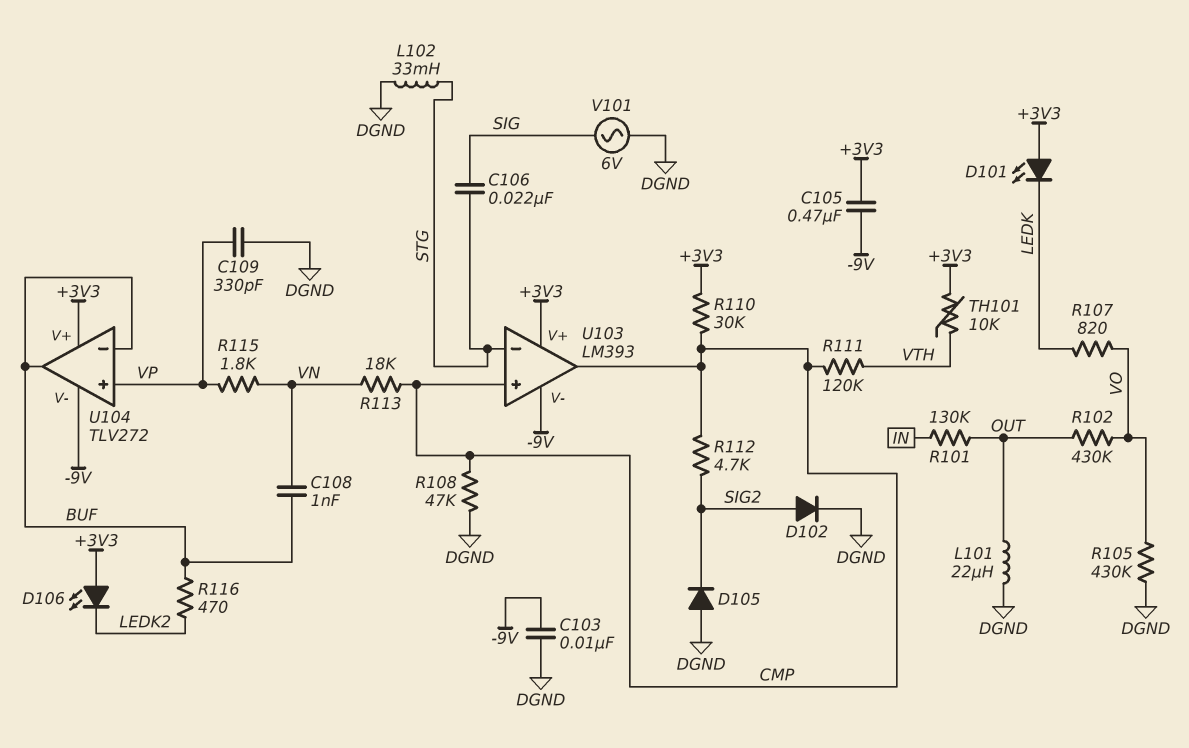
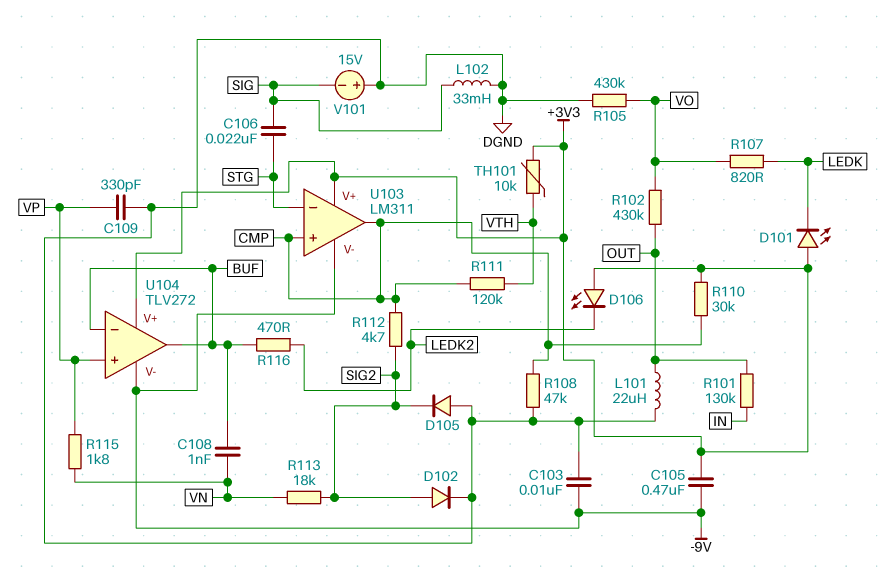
L102: 33mH (DGND, STG) -> 33mH (DGND, SIG)
R113: 18k (CMP, VN) -> 18k (SIG2, VN)
U103: LM393 -> LM311
V101: AC 6V (DGND, SIG) -> 15V (plus DGND, minus SIG)

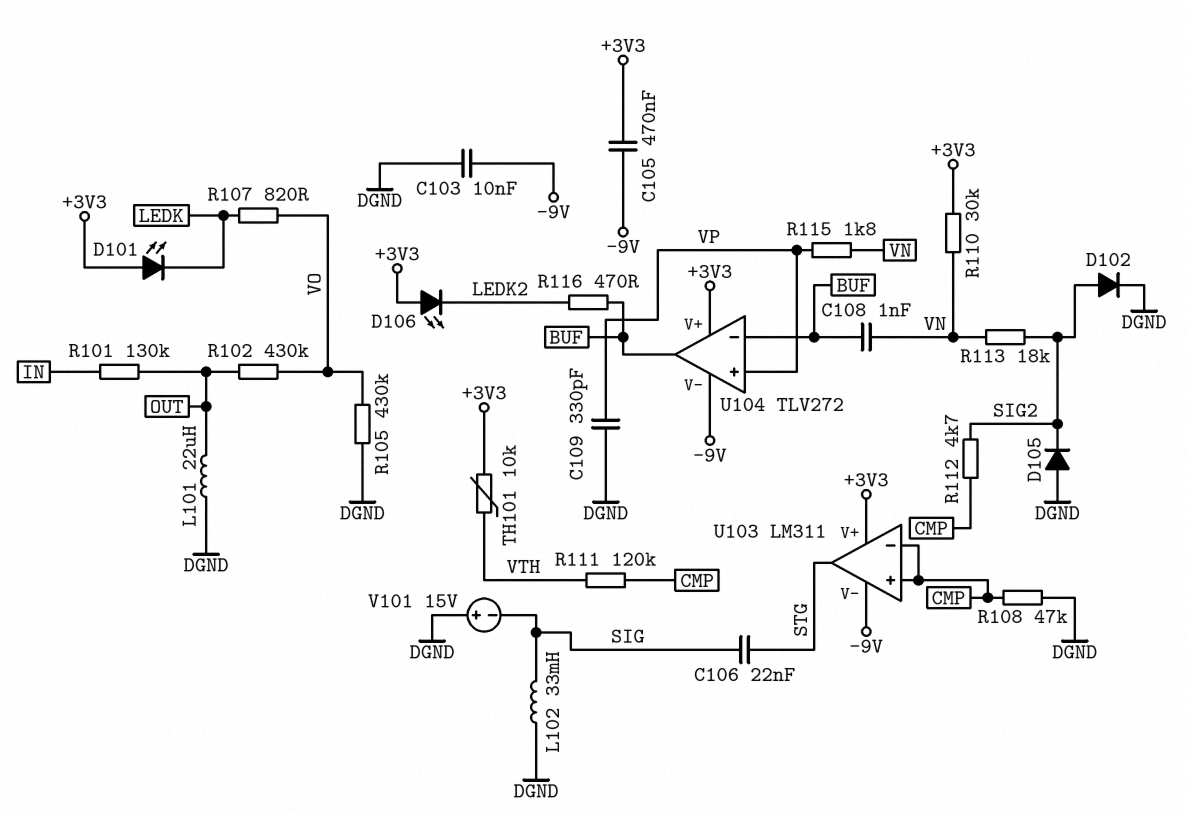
R110: 30k (+3V3, CMP) -> 30k (+3V3, VN)
U103 pin in-: STG -> CMP
U103 pin out: CMP -> STG

